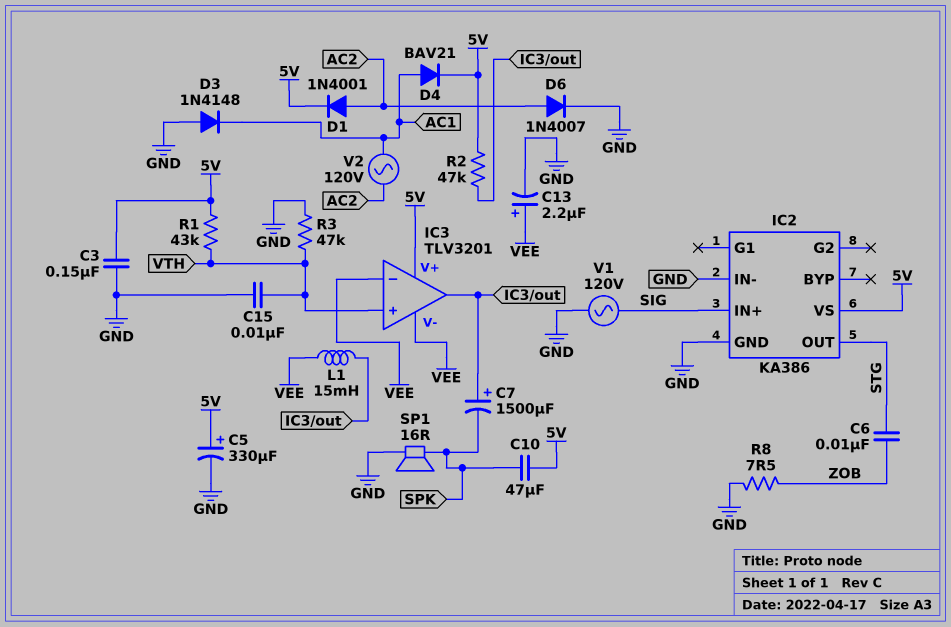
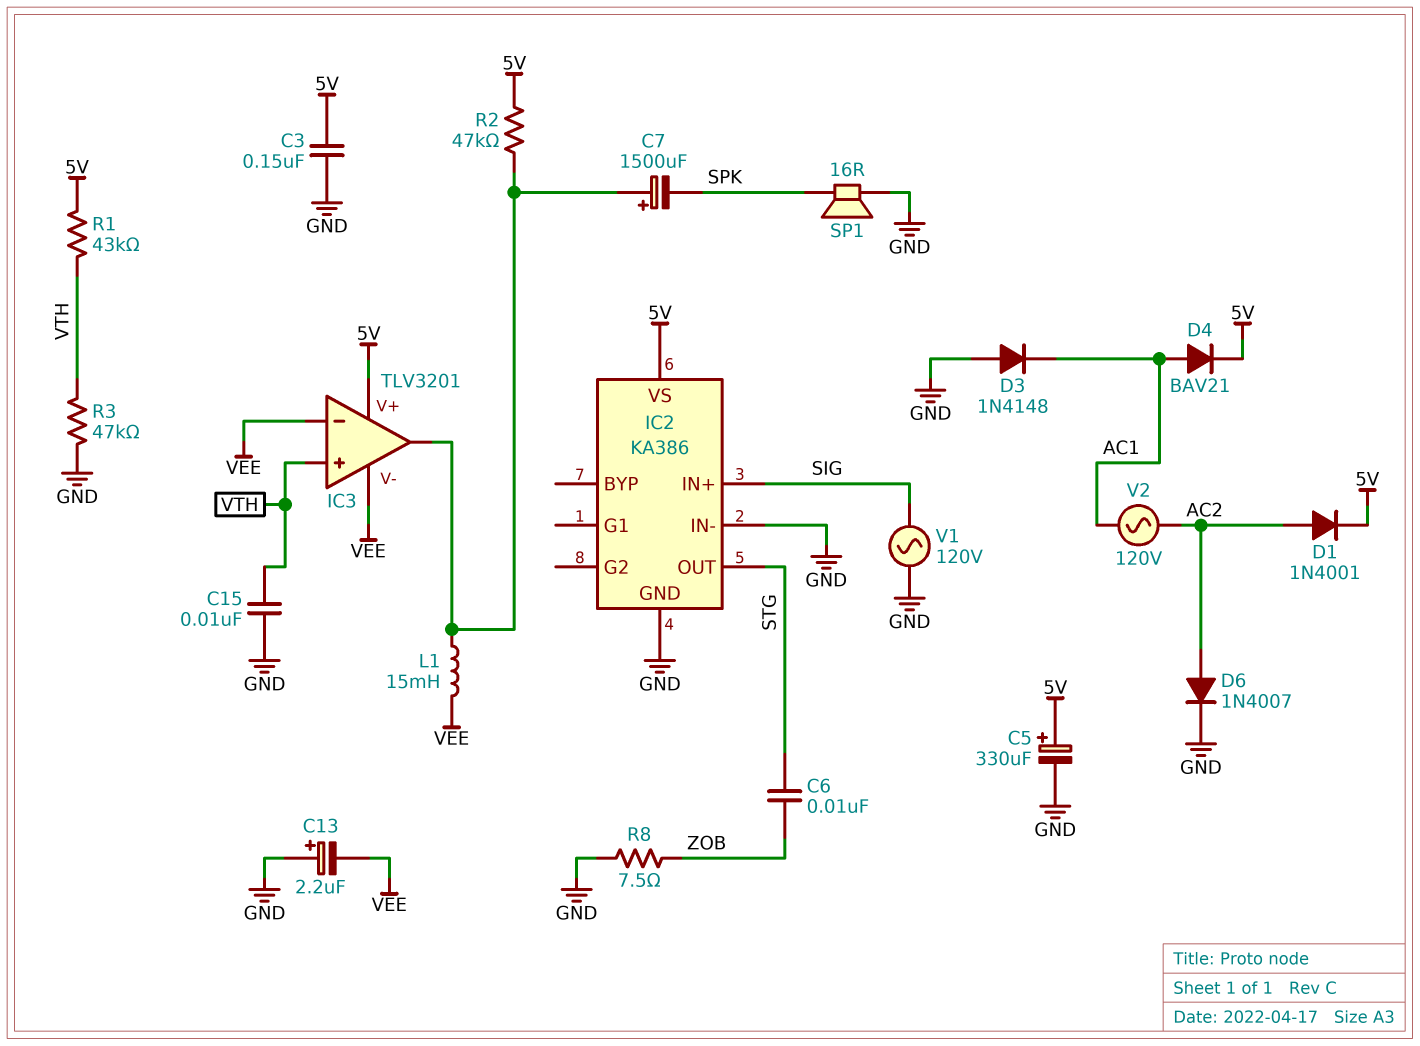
C10: 47uF (5V, SPK) -> none
C13: 2.2uF (plus VEE, minus GND) -> 2.2uF (plus GND, minus VEE)

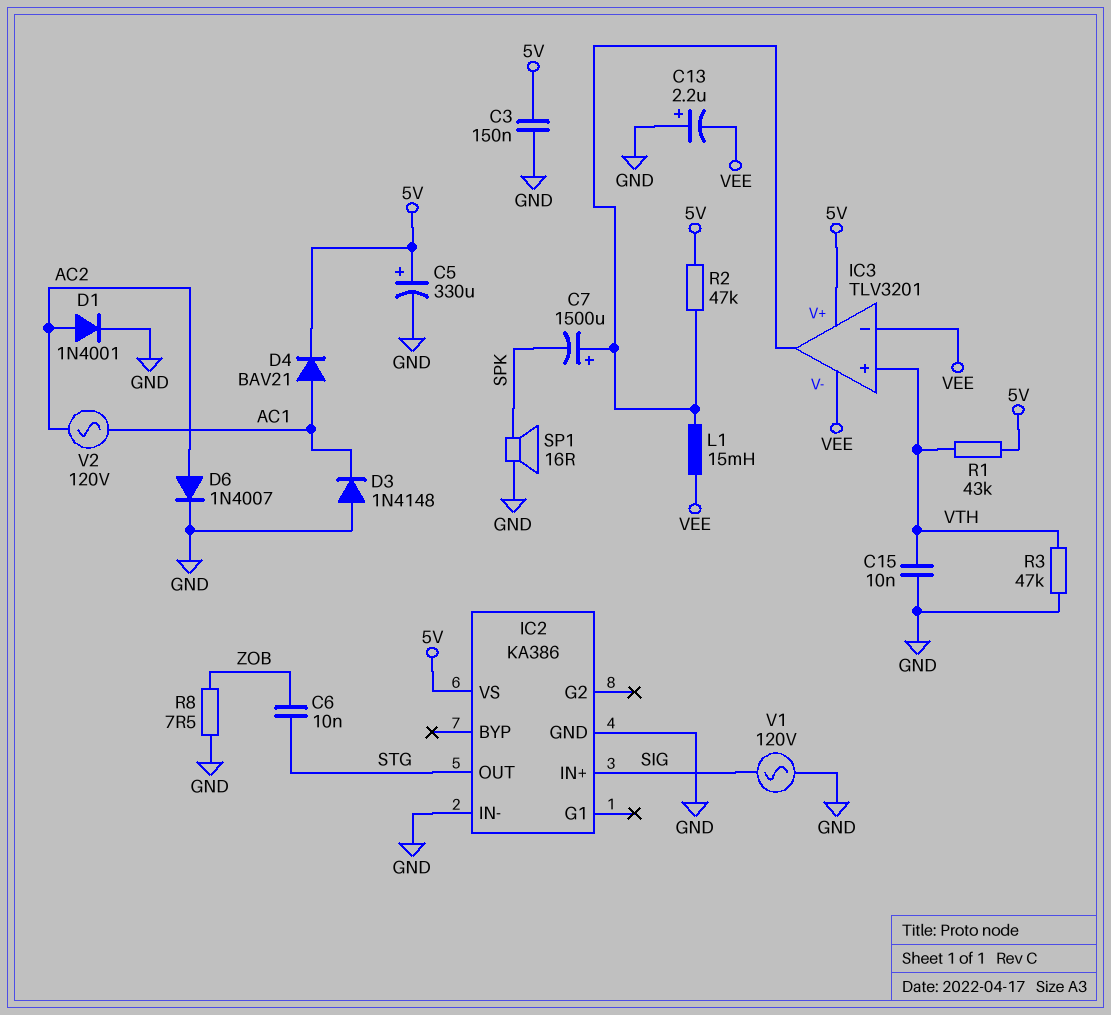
D1: diode 1N4001 (A AC2, K 5V) -> diode 1N4001 (A AC2, K GND)

